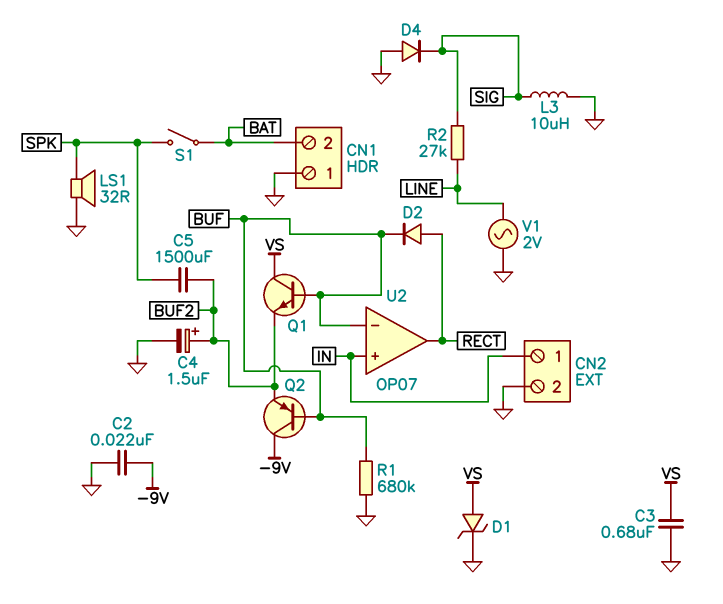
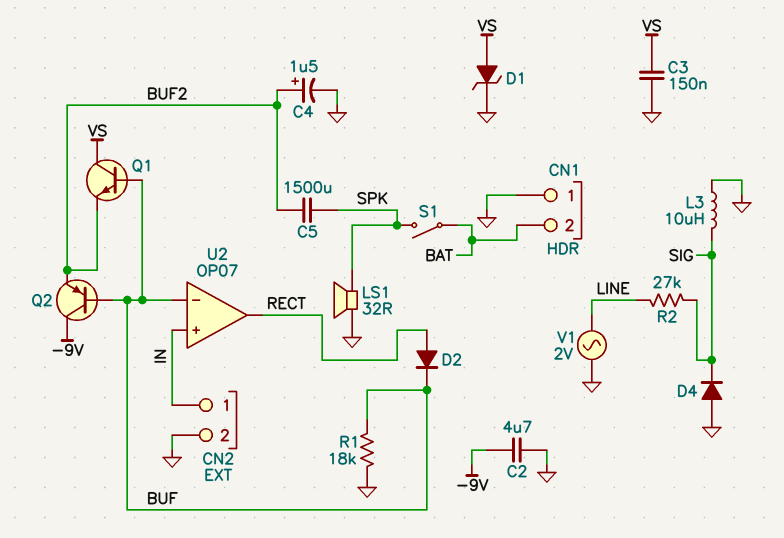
C2: 22nF (-9V, GND) -> 4.7uF (-9V, GND)
C3: 680nF (GND, VS) -> 150nF (GND, VS)
R1: 680k (BUF, GND) -> 18k (BUF, GND)

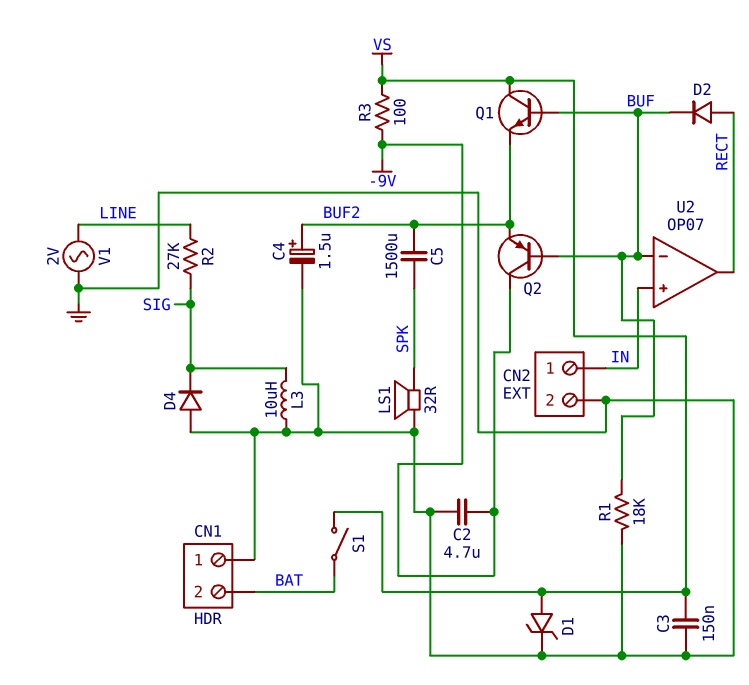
R3: none -> 100 (-9V, VS)
S1: switch (BAT, SPK) -> switch (BAT, VS)

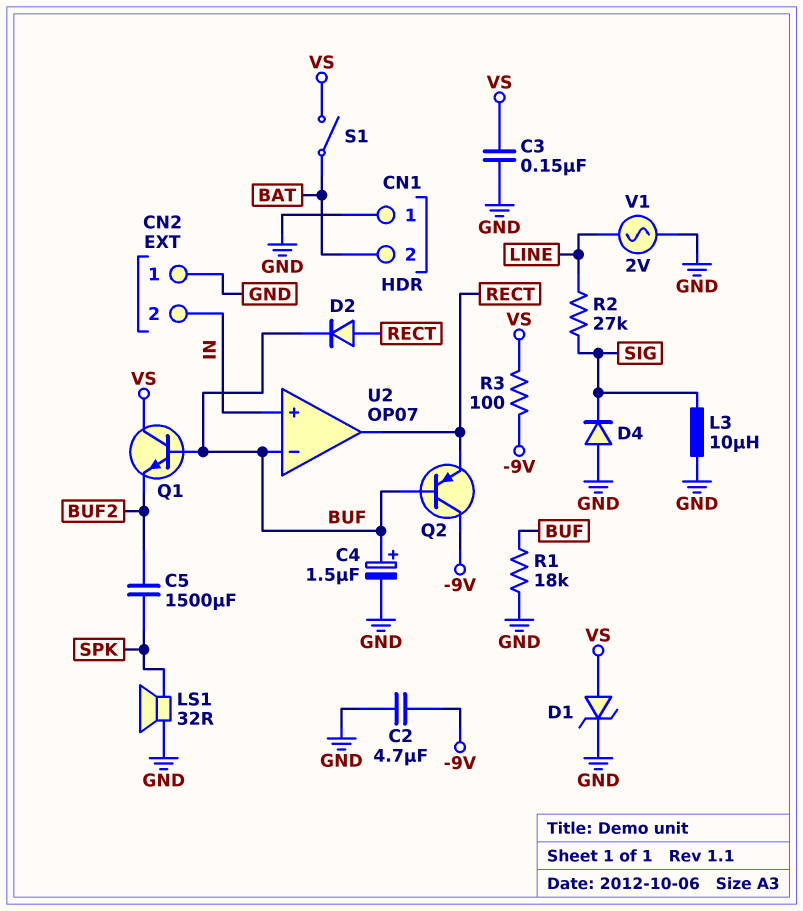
C4: 1.5uF (plus BUF2, minus GND) -> 1.5uF (plus BUF, minus GND)
CN2 pin 1: IN -> GND
CN2 pin 2: GND -> IN
Q2: PNP (B BUF, C -9V, E BUF2) -> PNP (B BUF, C -9V, E RECT)

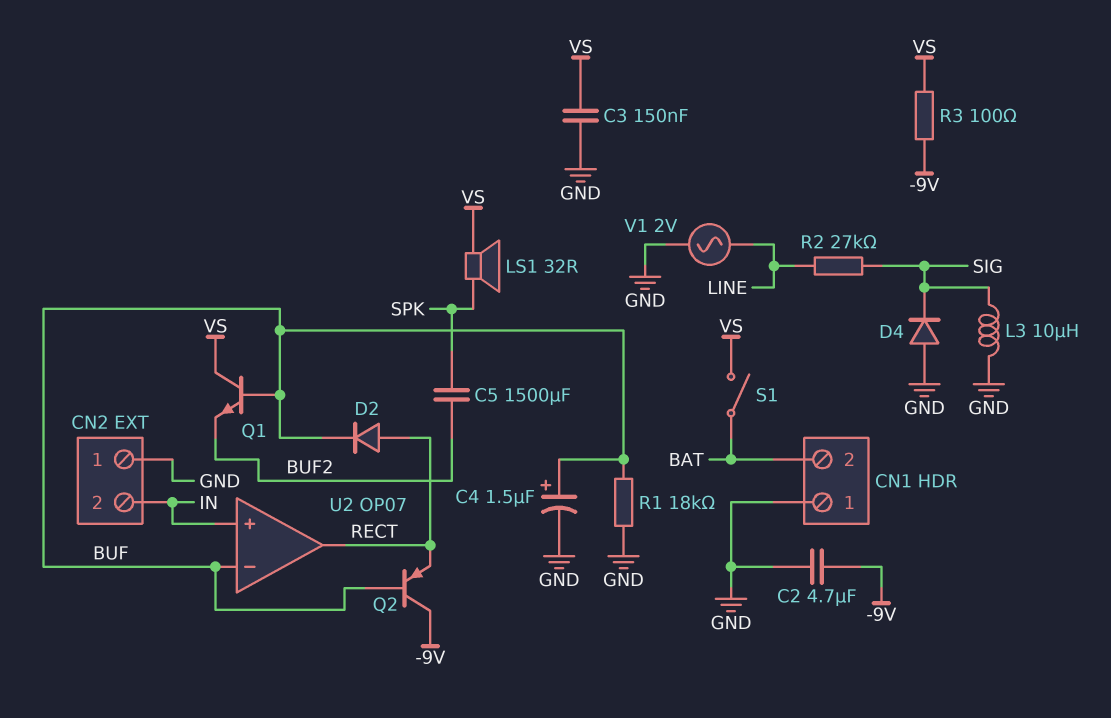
D1: zener (A VS, K GND) -> none
LS1: speaker 32R (GND, SPK) -> speaker 32R (SPK, VS)

